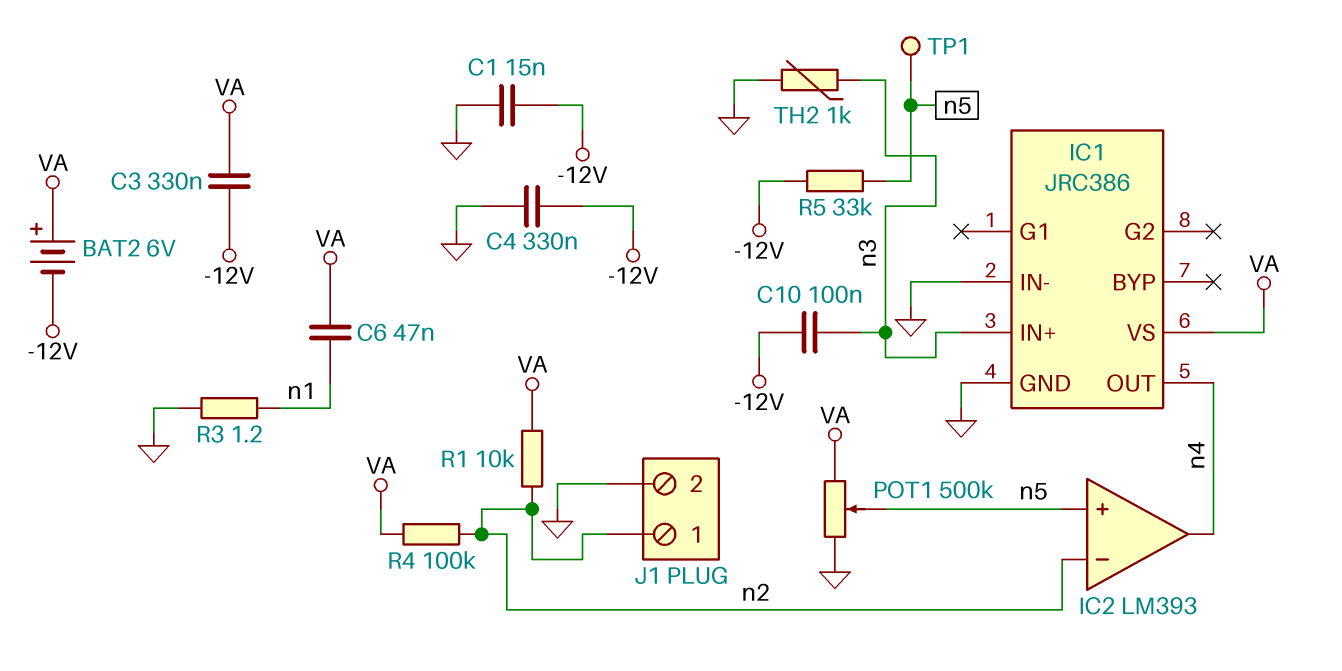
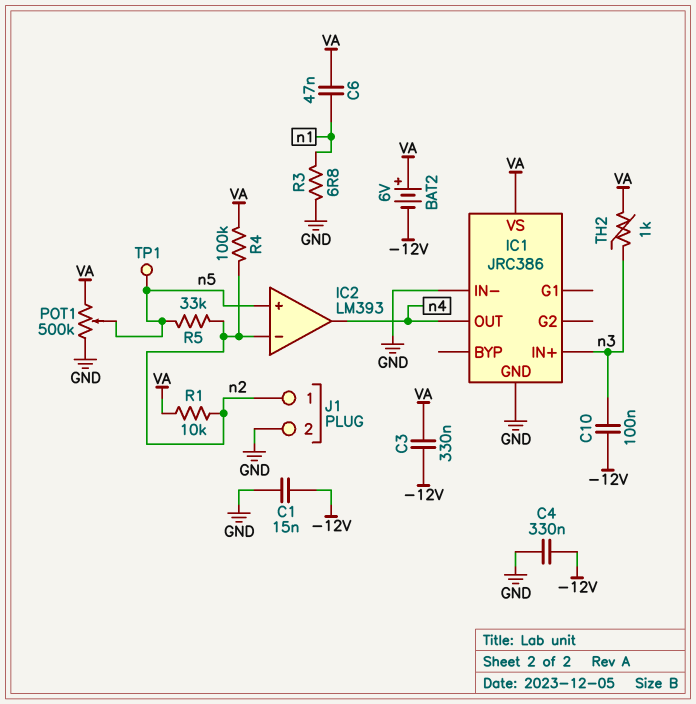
R3: 1.2 (GND, n1) -> 6.8 (GND, n1)
R5: 33k (-12V, n5) -> 33k (n2, n5)
TH2: 1k (GND, n3) -> 1k (VA, n3)

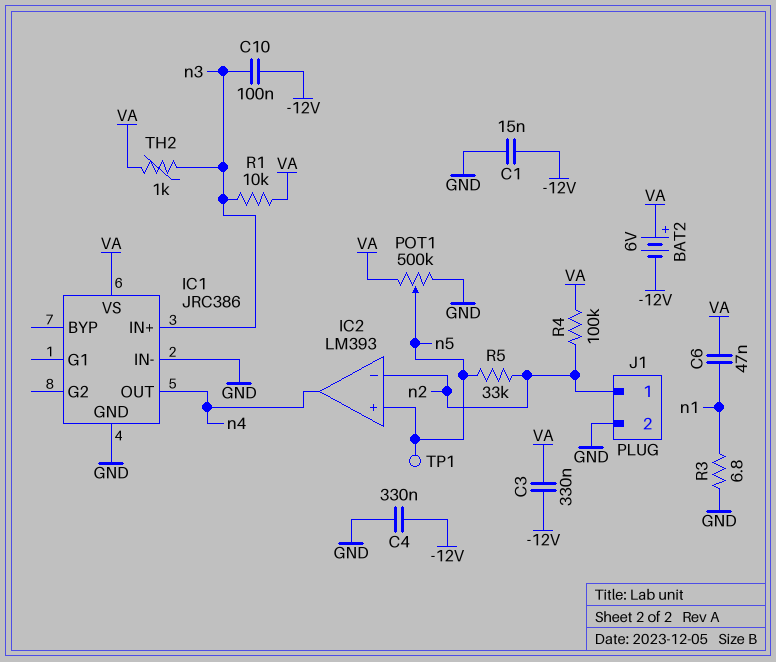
R1: 10k (VA, n2) -> 10k (VA, n3)

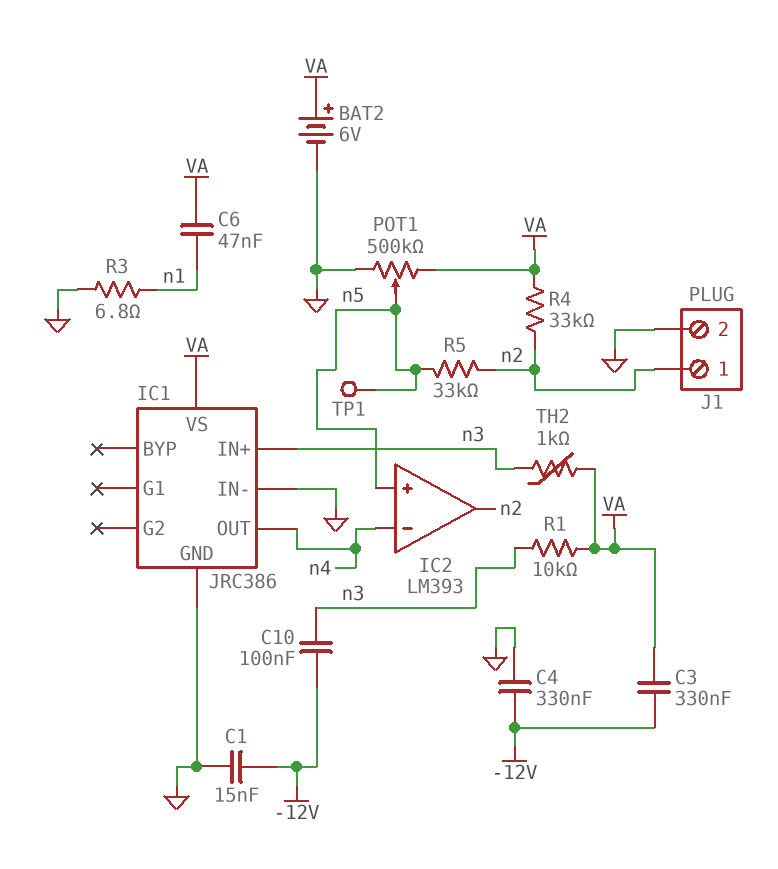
BAT2: 6V (plus VA, minus -12V) -> 6V (plus VA, minus GND)
IC2 pin in-: n2 -> n4
IC2 pin out: n4 -> n2
R4: 100k (VA, n2) -> 33k (VA, n2)

